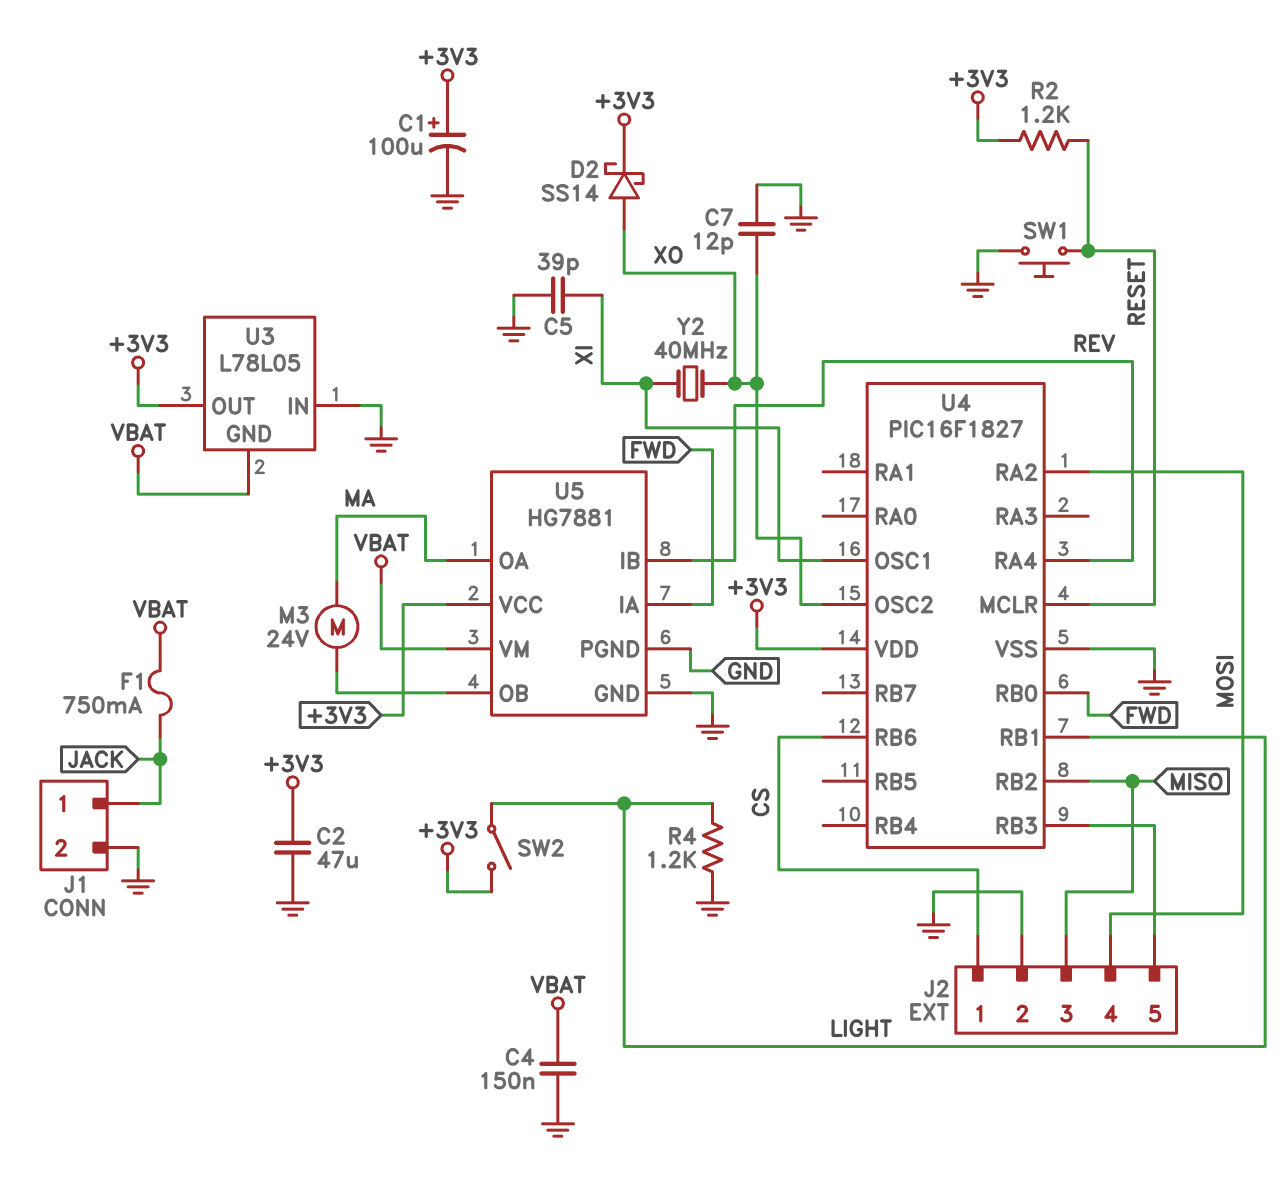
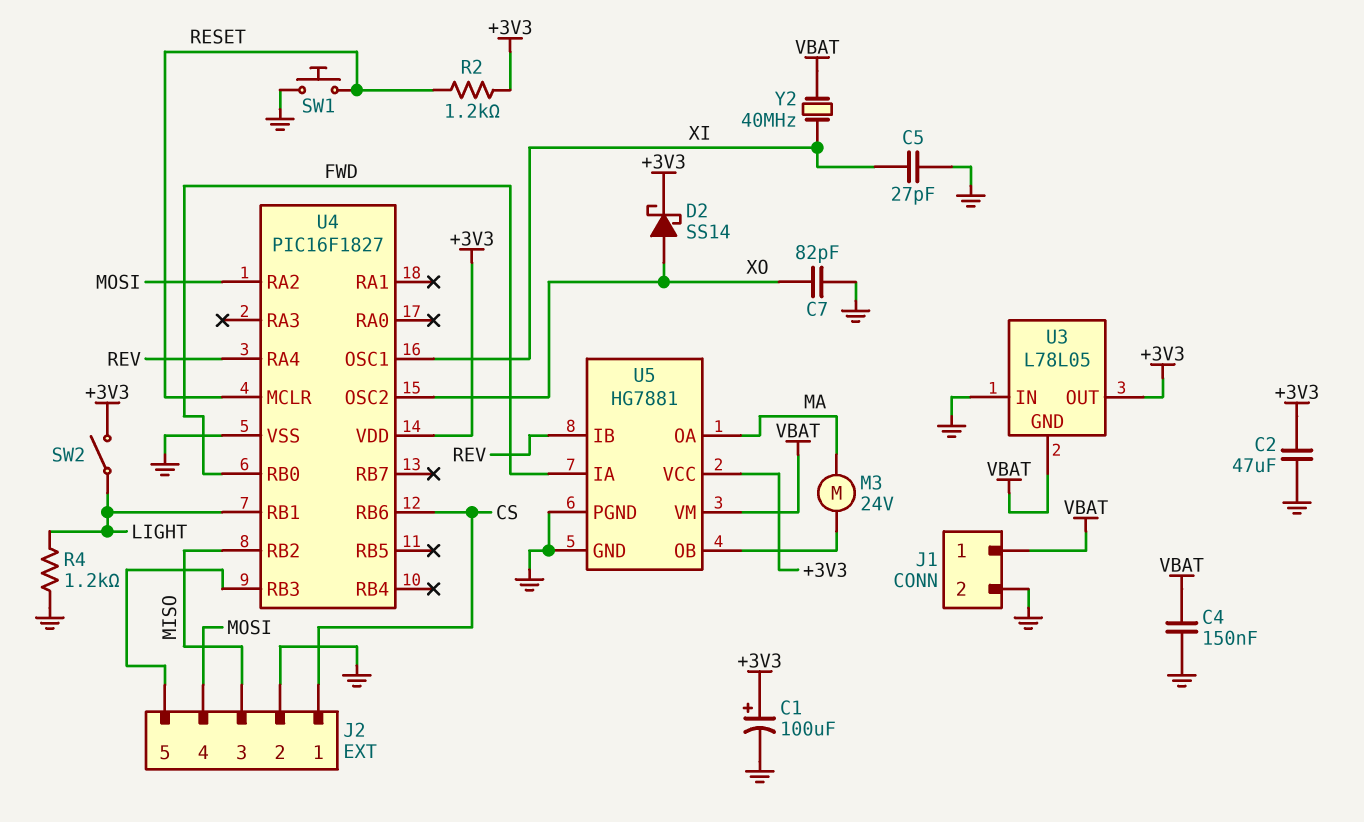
C5: 39pF (GND, XI) -> 27pF (GND, XI)
C7: 12pF (GND, XO) -> 82pF (GND, XO)
F1: 750mA (JACK, VBAT) -> none
J1 pin 1: JACK -> VBAT
Y2: 40MHz (XI, XO) -> 40MHz (VBAT, XI)

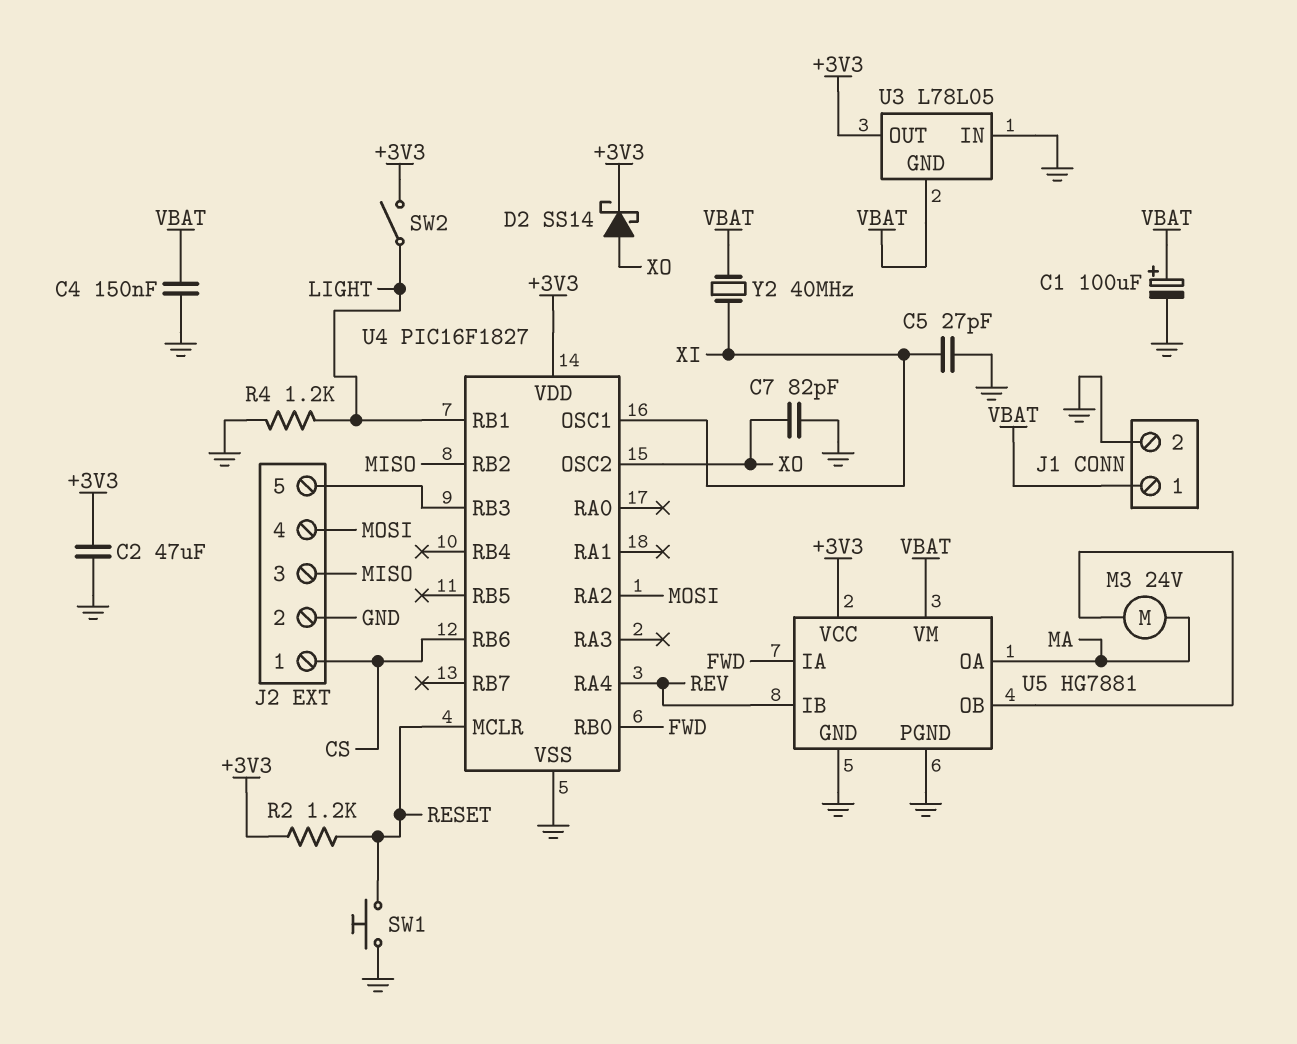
C1: 100uF (plus +3V3, minus GND) -> 100uF (plus VBAT, minus GND)

